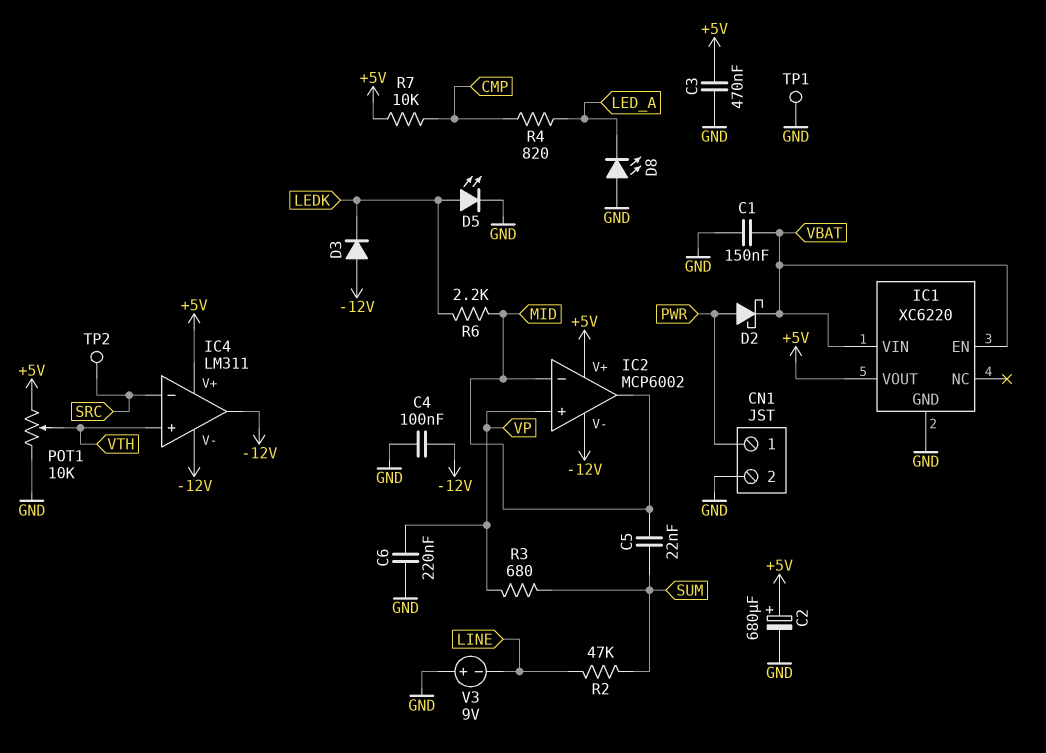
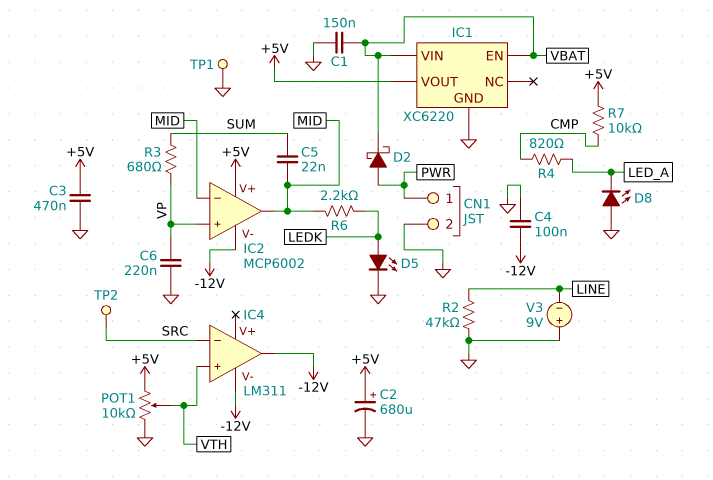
D3: diode (A -12V, K LEDK) -> none
IC4 pin V+: +5V -> none
R2: 47k (LINE, SUM) -> 47k (GND, LINE)

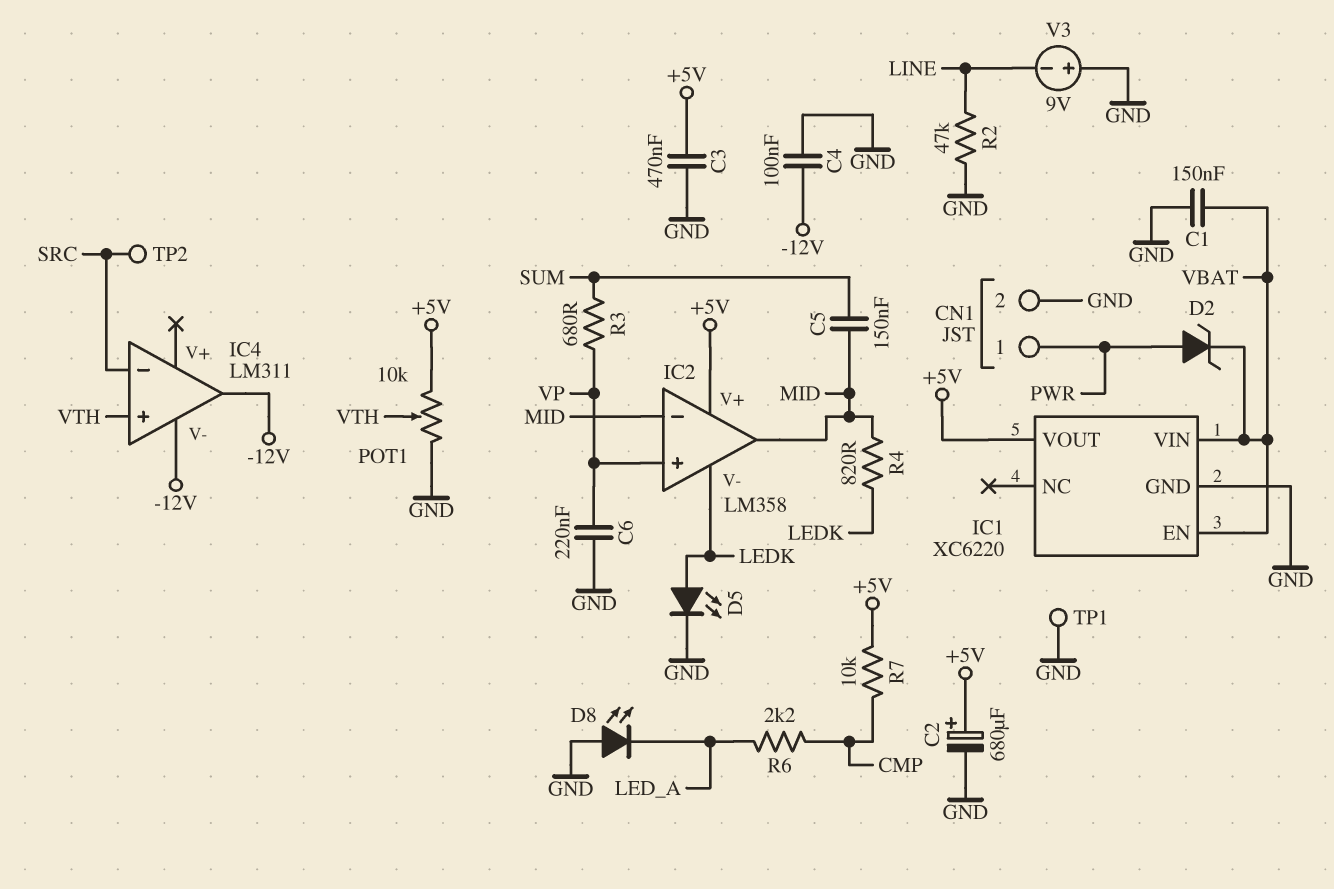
C5: 22nF (MID, SUM) -> 150nF (MID, SUM)
D2: schottky (A PWR, K VBAT) -> zener (A PWR, K VBAT)
IC2: MCP6002 -> LM358
IC2 pin V-: -12V -> LEDK
R4: 820 (CMP, LED_A) -> 820 (LEDK, MID)
R6: 2.2k (LEDK, MID) -> 2.2k (CMP, LED_A)

